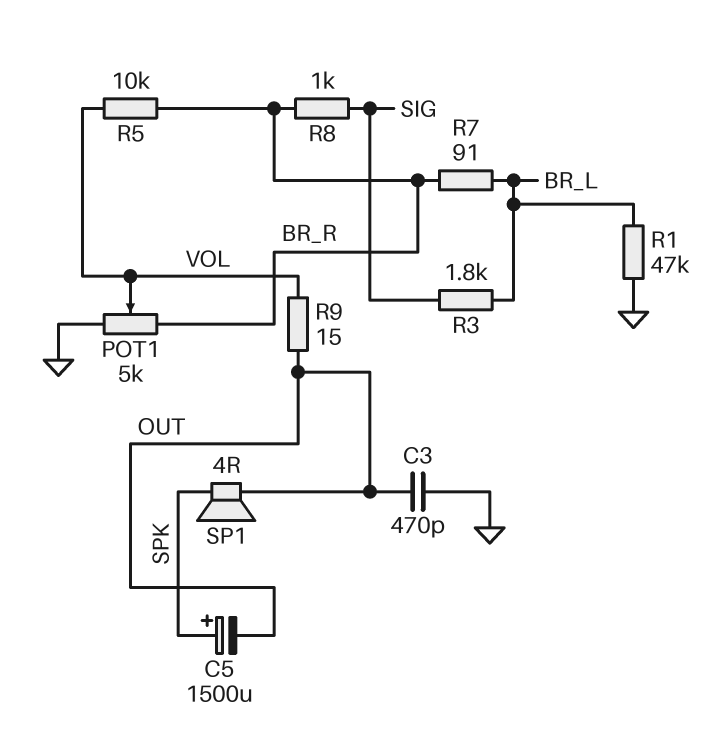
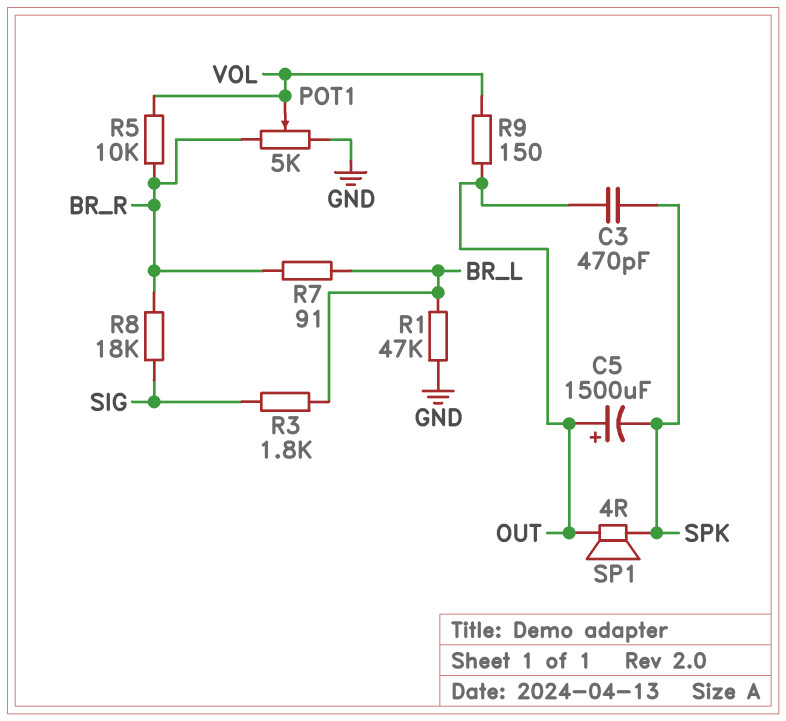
C3: 470pF (GND, OUT) -> 470pF (OUT, SPK)
C5: 1500uF (plus SPK, minus OUT) -> 1500uF (plus OUT, minus SPK)
R8: 1k (BR_R, SIG) -> 18k (BR_R, SIG)
R9: 15 (OUT, VOL) -> 150 (OUT, VOL)

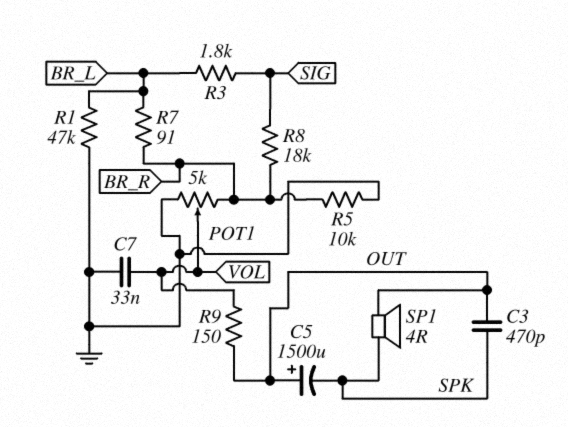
C7: none -> 33nF (GND, VOL)
R5: 10k (BR_R, VOL) -> 10k (BR_R, GND)

